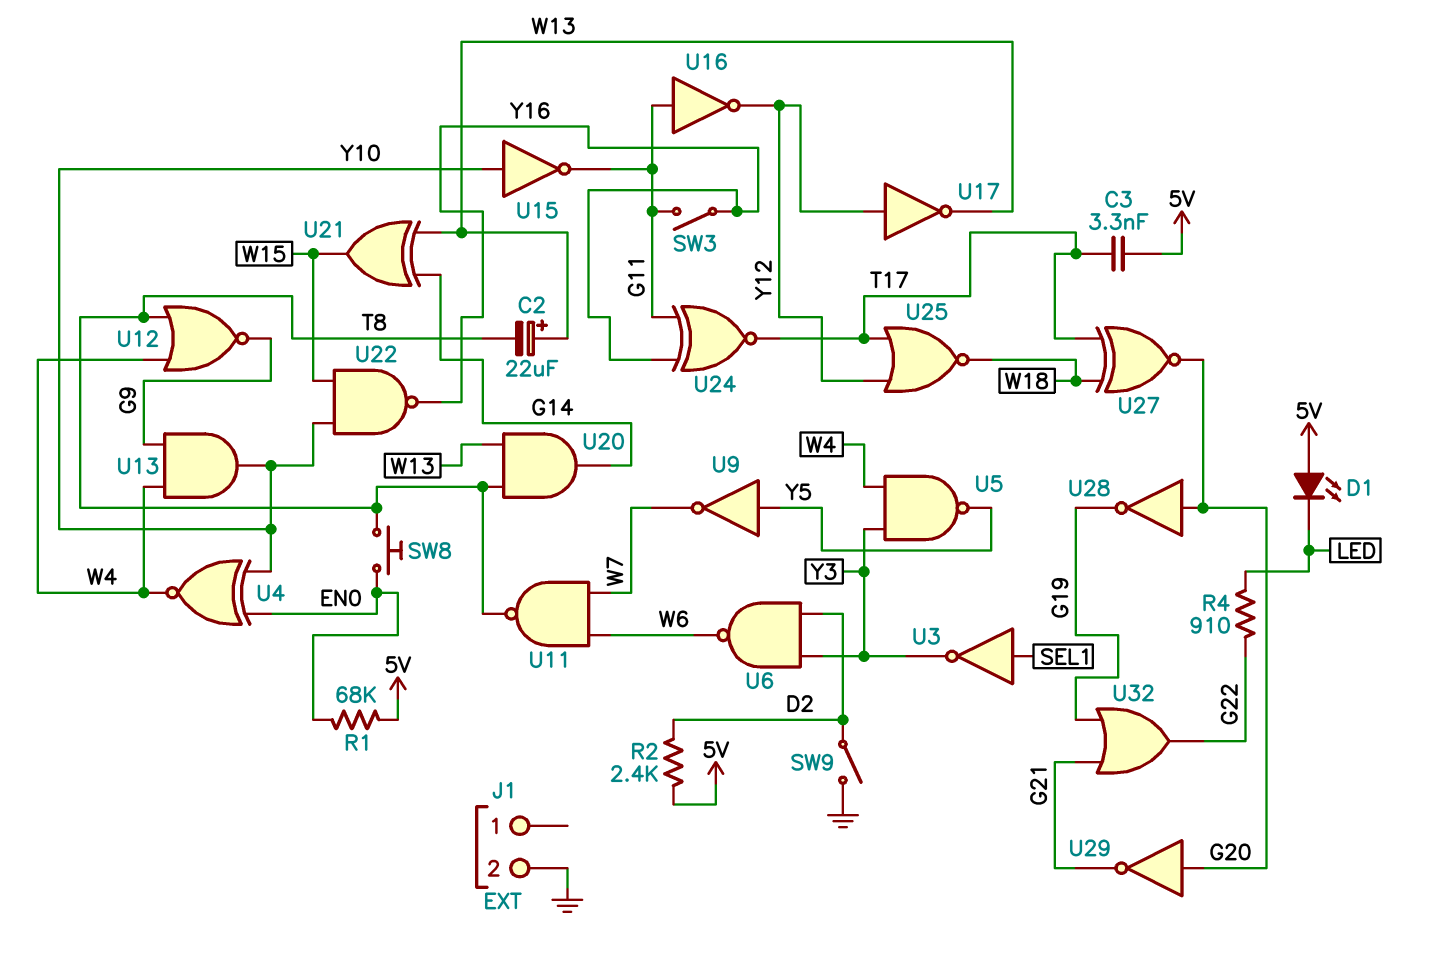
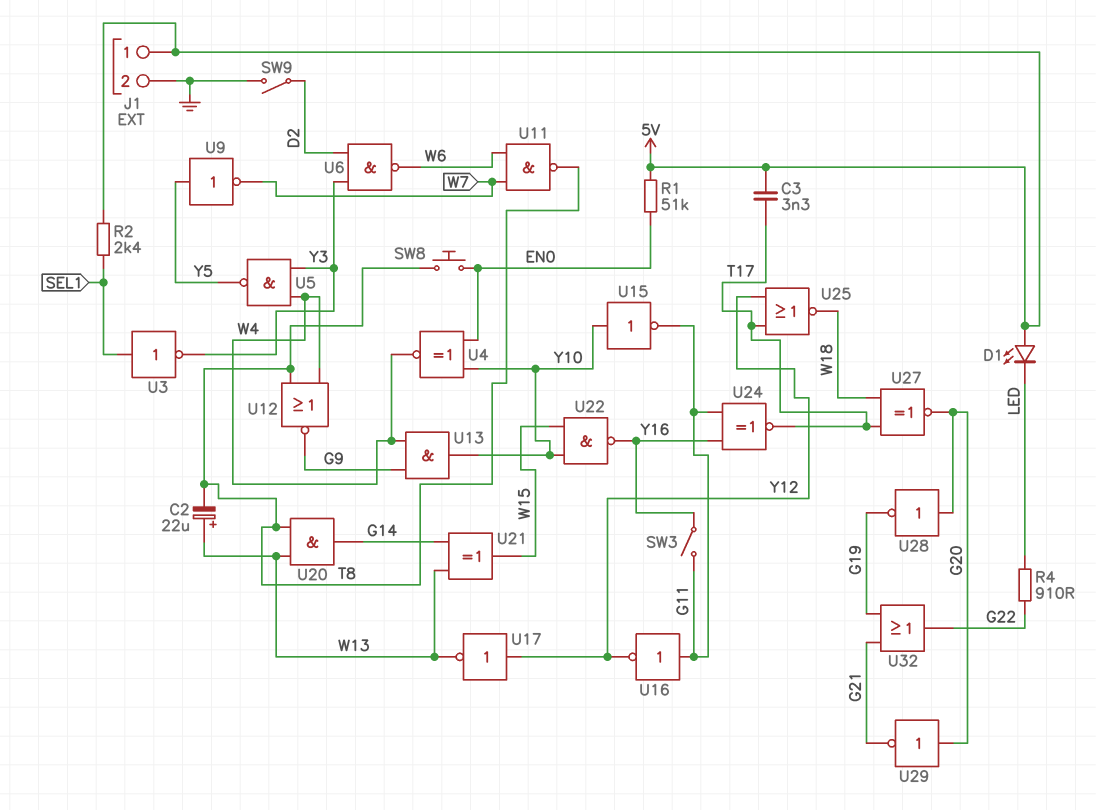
J1 pin 1: none -> 5V
R1: 68k (5V, EN0) -> 51k (5V, EN0)
R2: 2.4k (5V, D2) -> 2.4k (5V, SEL1)

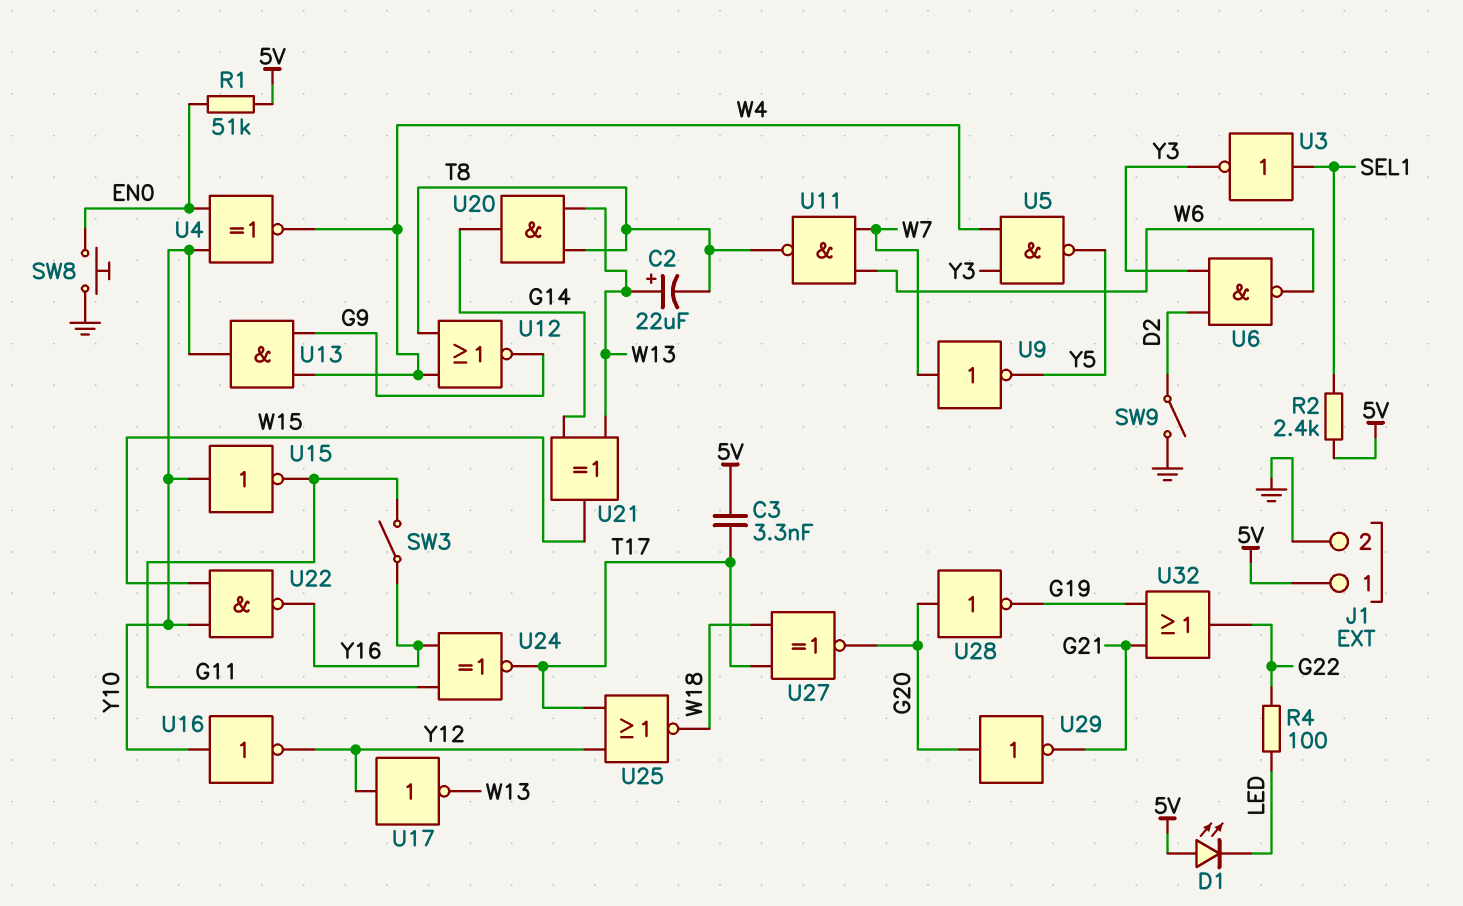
R4: 910 (G22, LED) -> 100 (G22, LED)
SW8: button (EN0, T8) -> button (EN0, GND)
U9: NOT (in Y5, out W7) -> NOT (in W7, out Y5)
U16: NOT (in G11, out Y12) -> NOT (in Y10, out Y12)

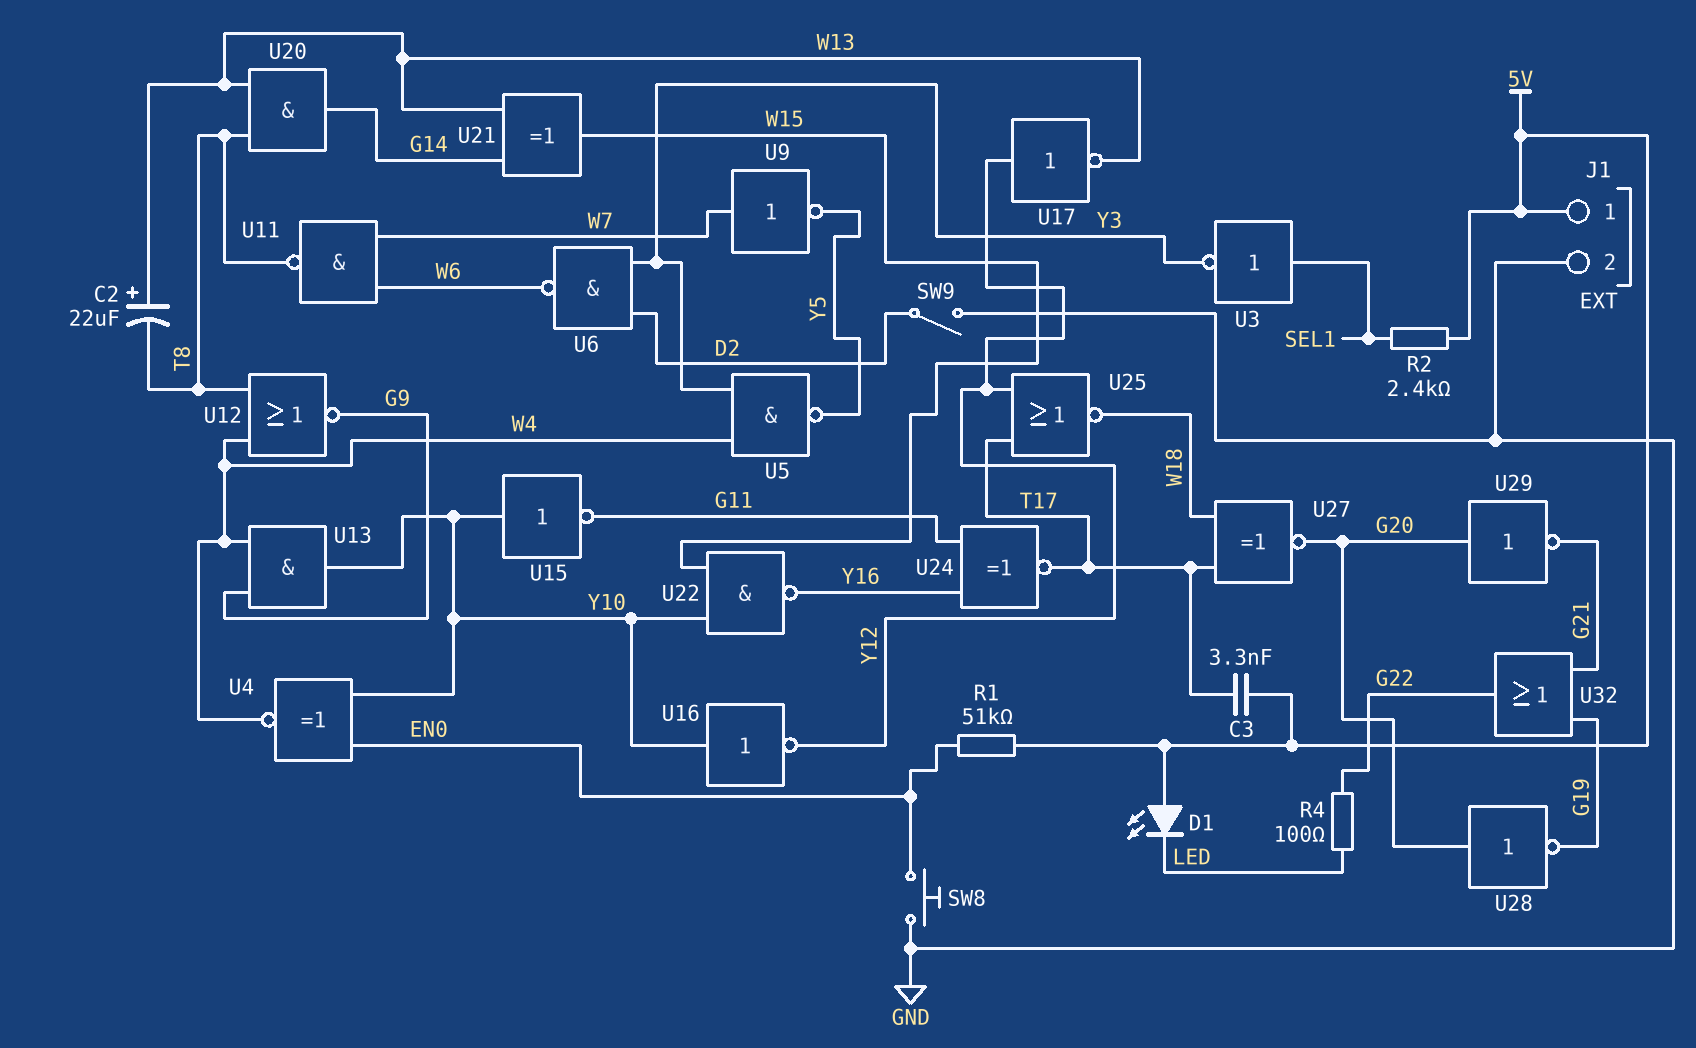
SW3: switch (G11, Y16) -> none

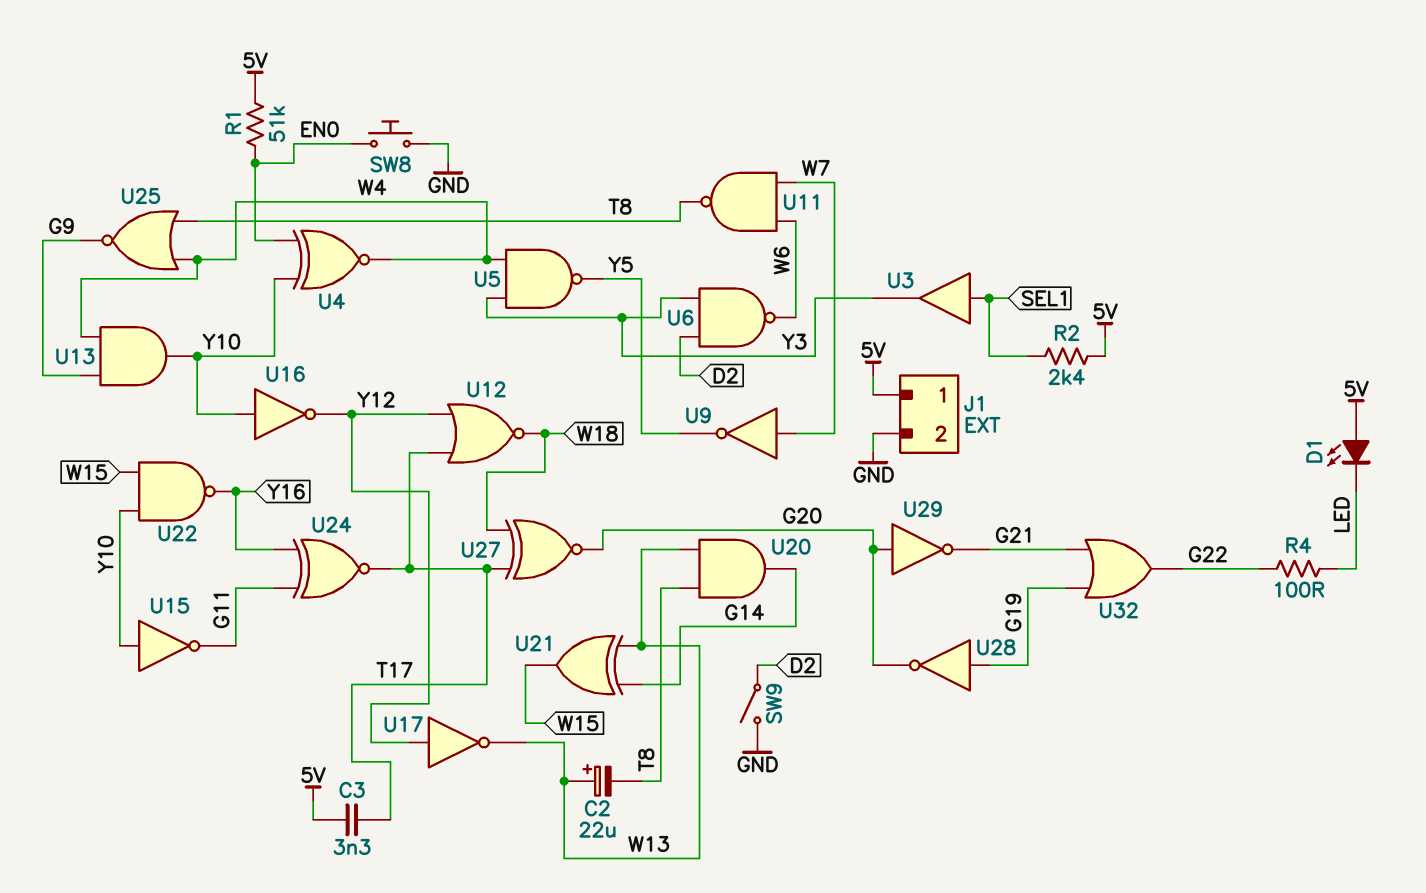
U3: NOT (in SEL1, out Y3) -> buffer (in SEL1, out Y3)
U12: NOR (in T8, in W4, out G9) -> NOR (in T17, in Y12, out W18)
U25: NOR (in T17, in Y12, out W18) -> NOR (in T8, in W4, out G9)
U28: NOT (in G20, out G19) -> NOT (in G19, out G20)

